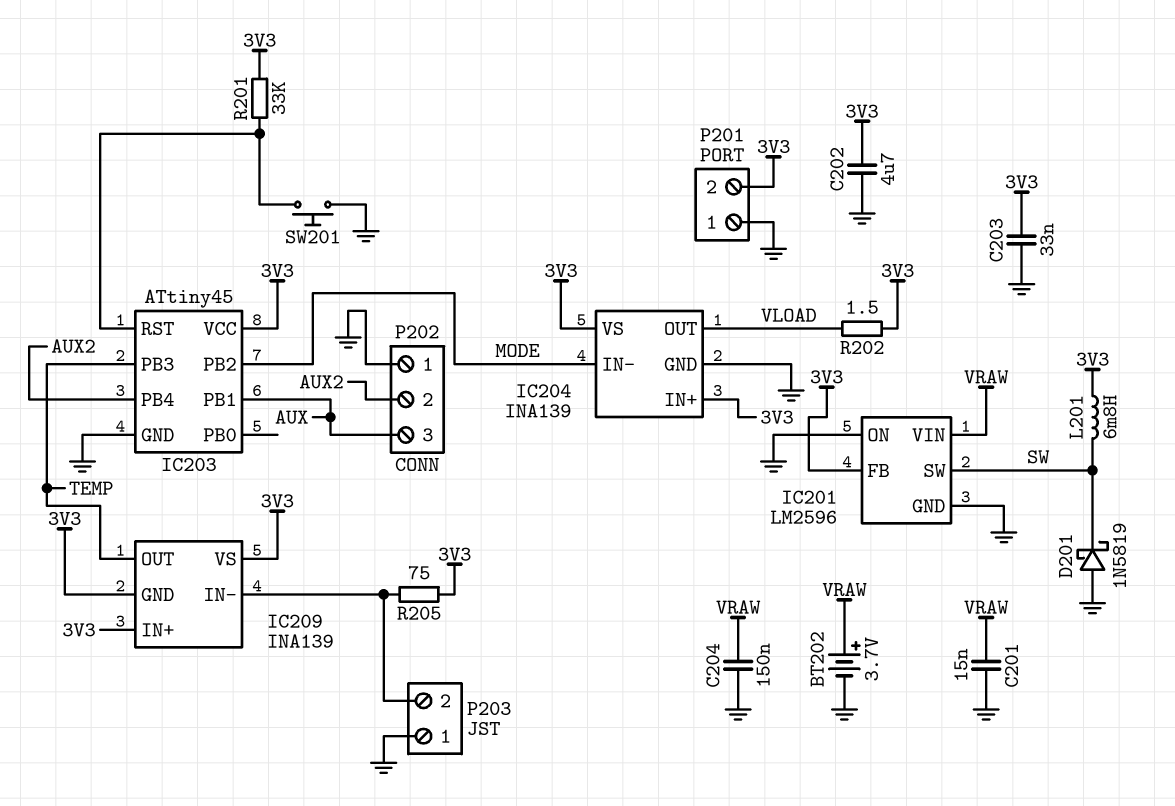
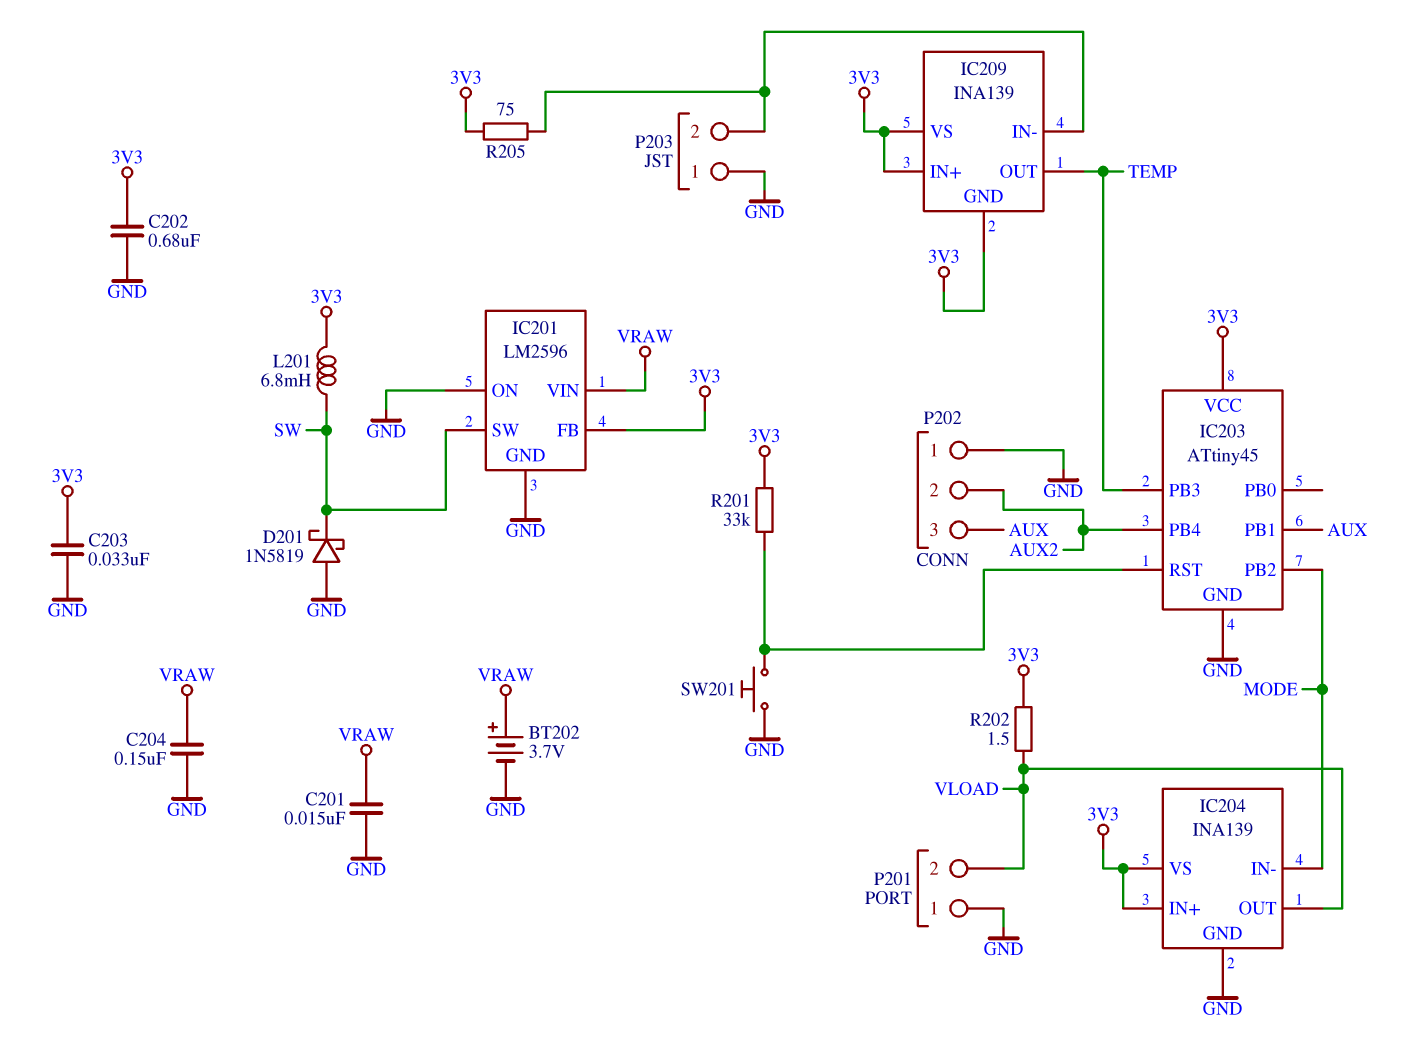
C202: 4.7uF (3V3, GND) -> 680nF (3V3, GND)
P201 pin 2: 3V3 -> VLOAD

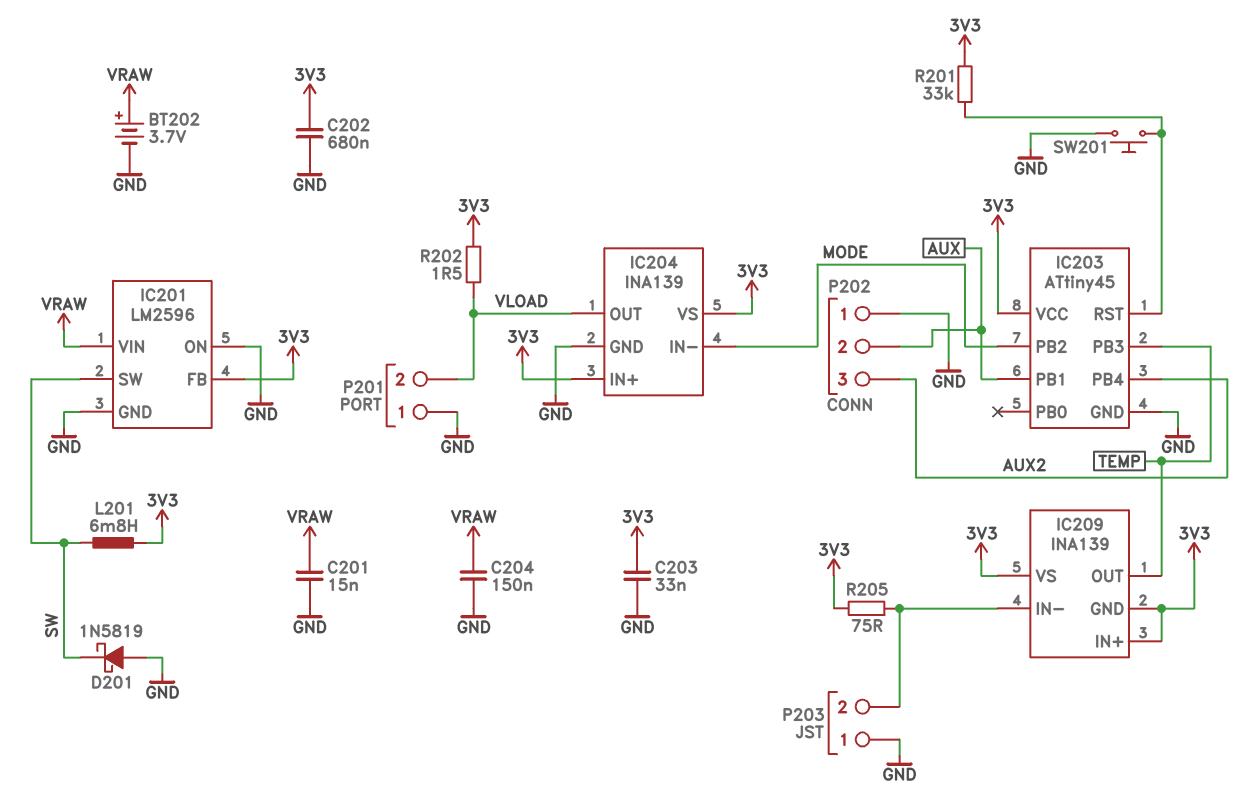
P202 pin 2: AUX2 -> AUX
P202 pin 3: AUX -> AUX2

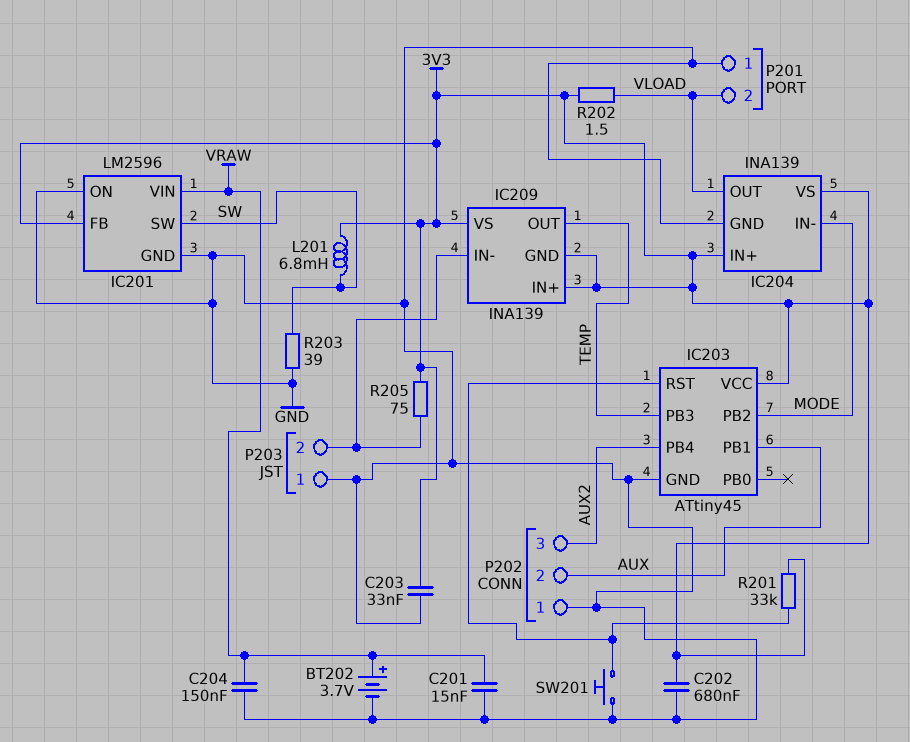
D201: schottky 1N5819 (A GND, K SW) -> none
R203: none -> 39 (GND, SW)

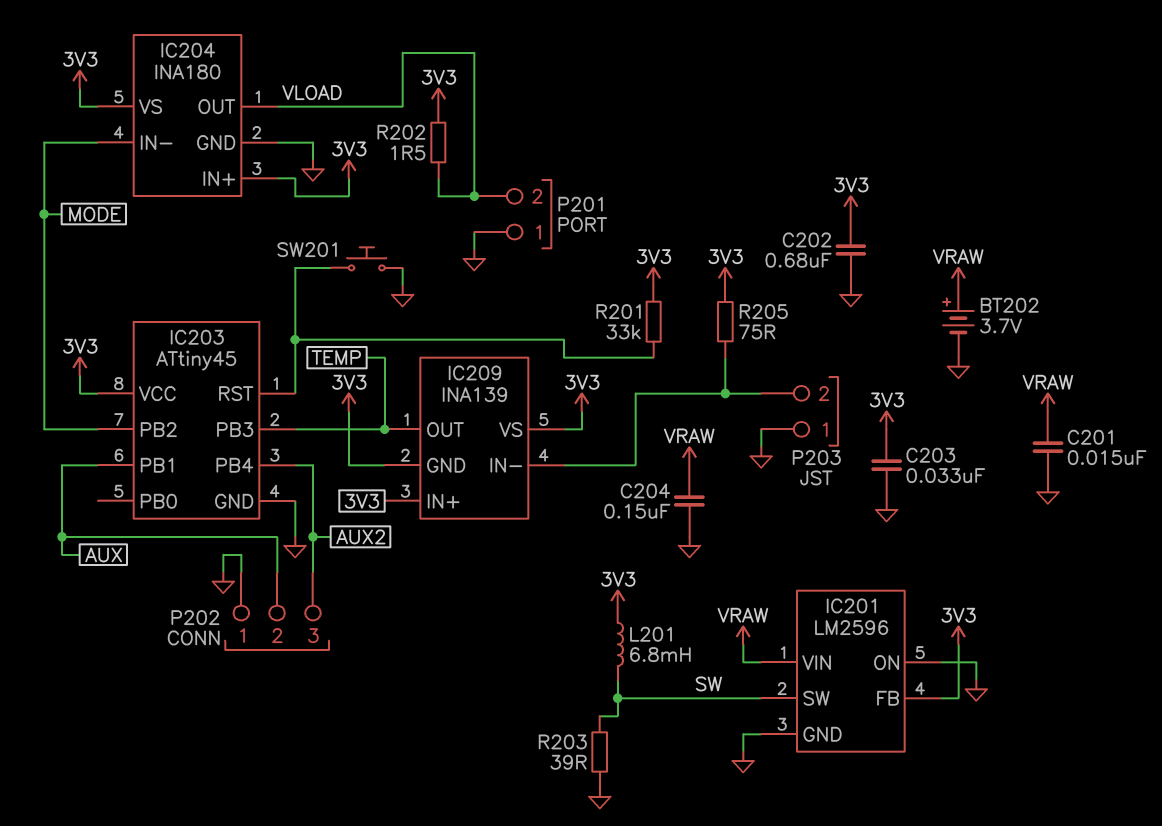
IC204: INA139 -> INA180

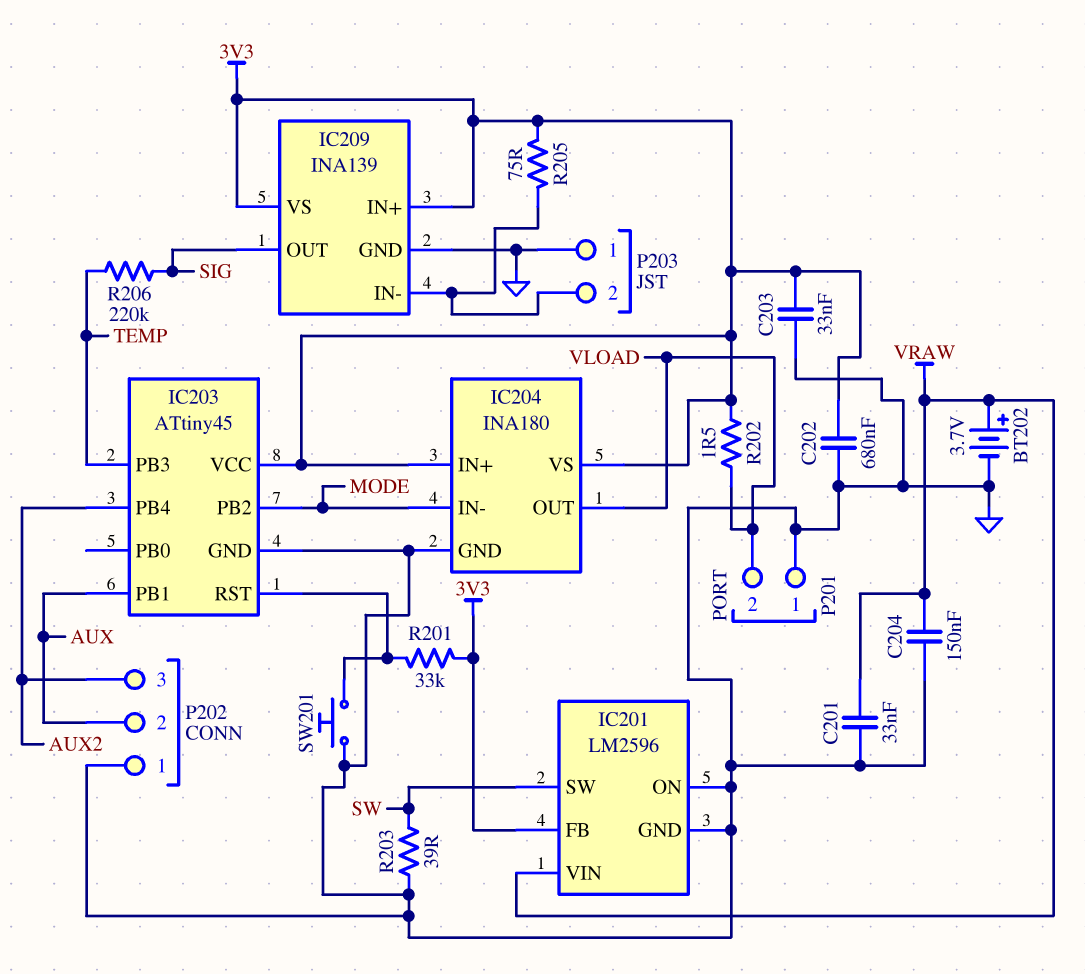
C201: 15nF (GND, VRAW) -> 33nF (GND, VRAW)
IC209 pin GND: 3V3 -> GND
IC209 pin OUT: TEMP -> SIG
L201: 6.8mH (3V3, SW) -> none
R206: none -> 220k (SIG, TEMP)

